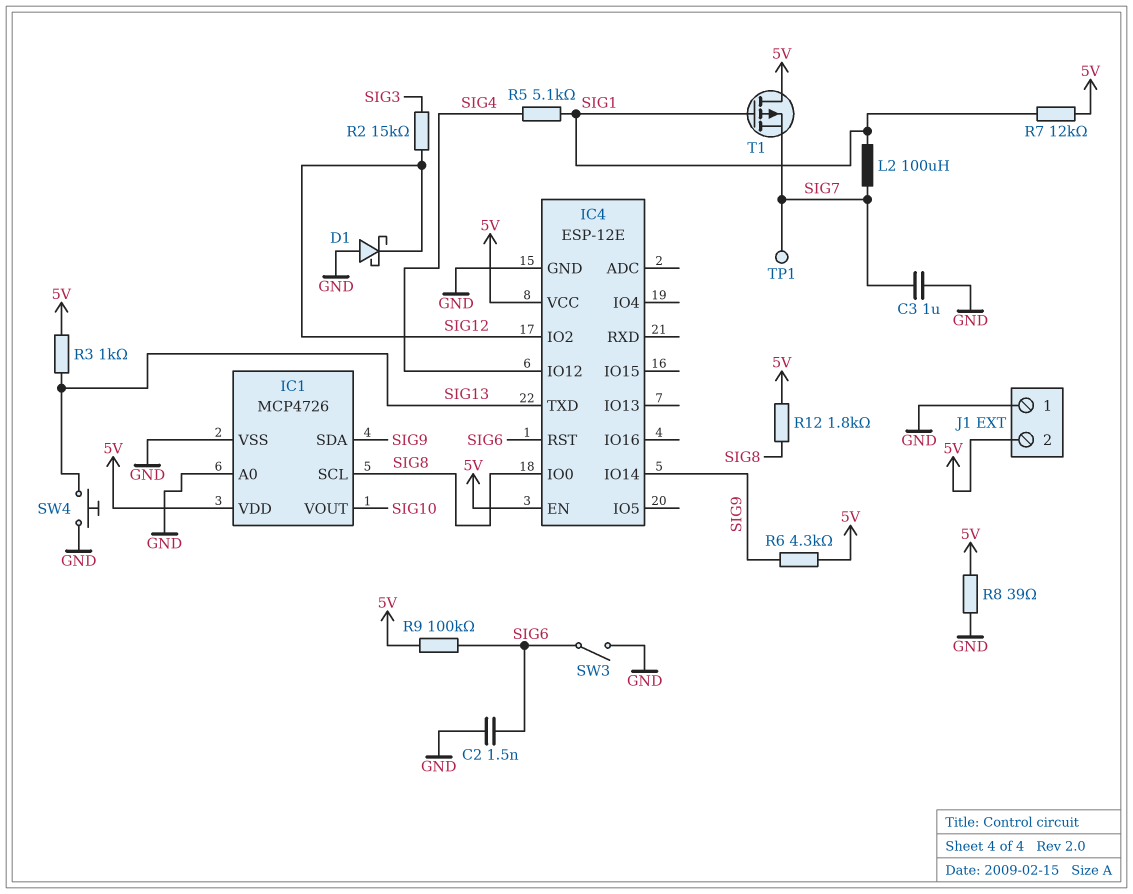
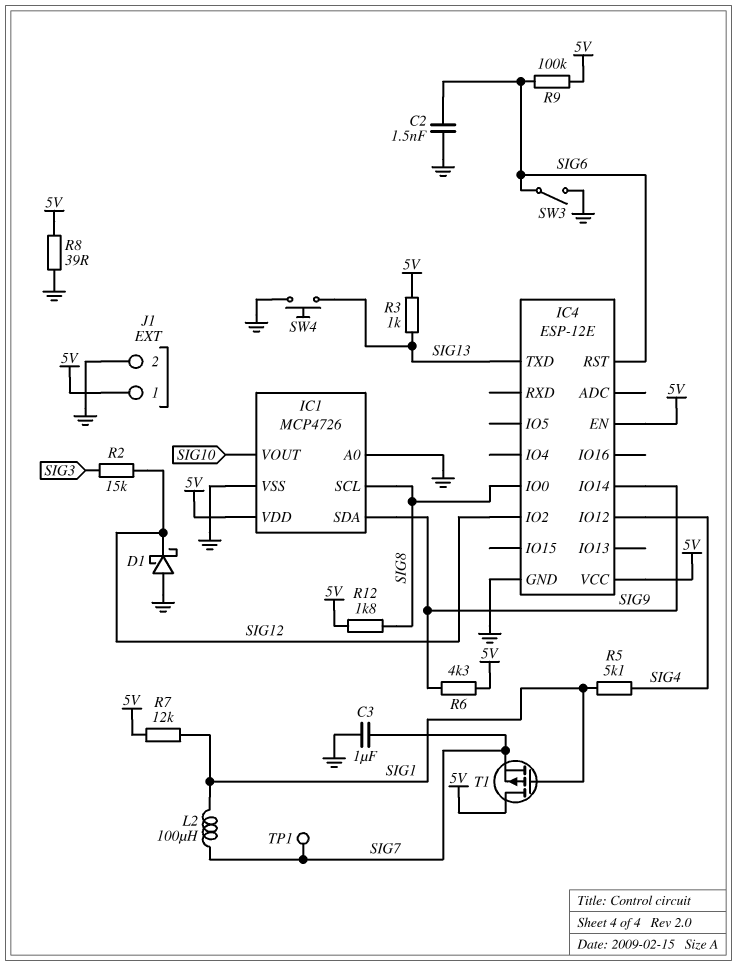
J1 pin 1: GND -> 5V
J1 pin 2: 5V -> GND

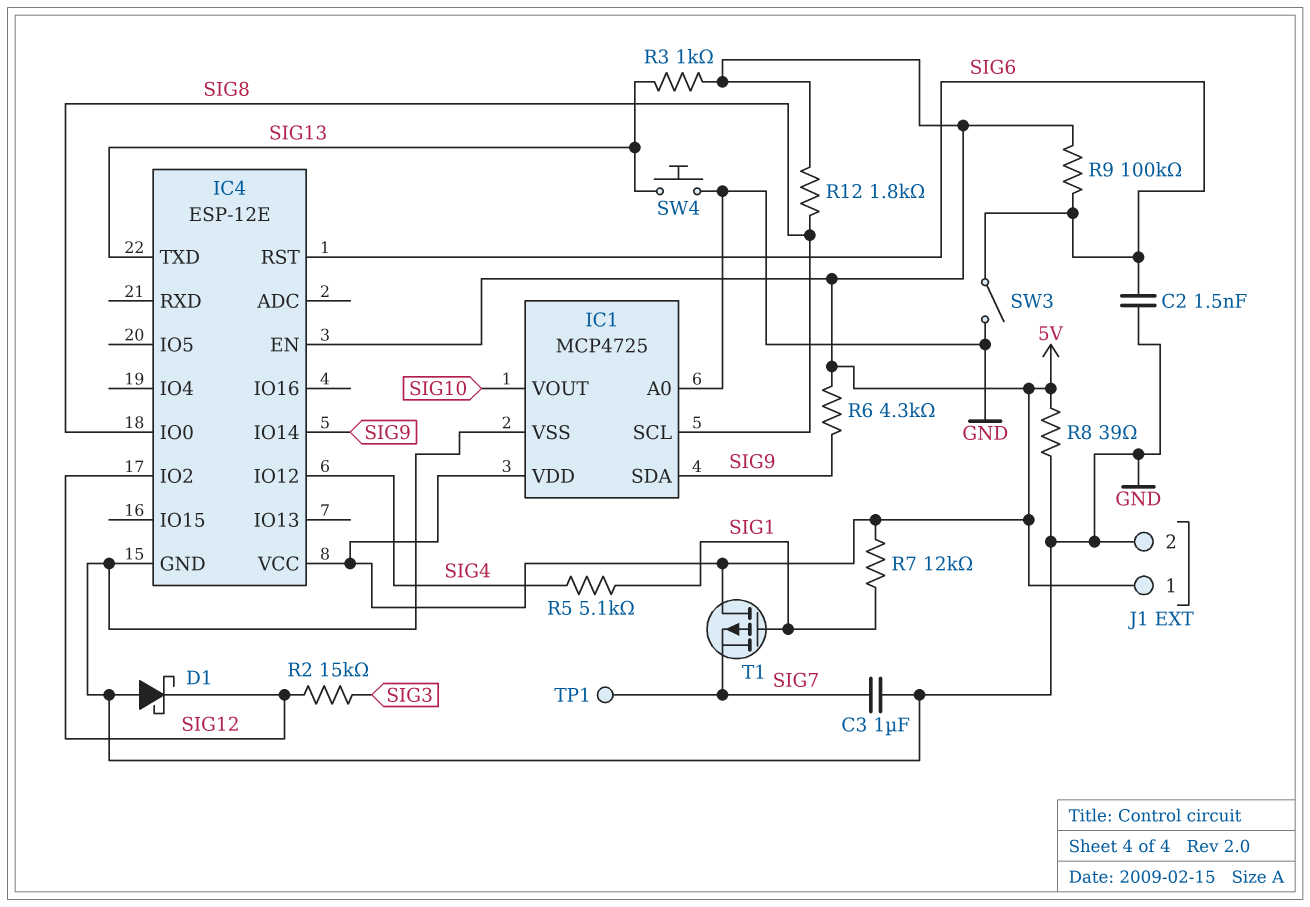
IC1: MCP4726 -> MCP4725
L2: 100uH (SIG1, SIG7) -> none

